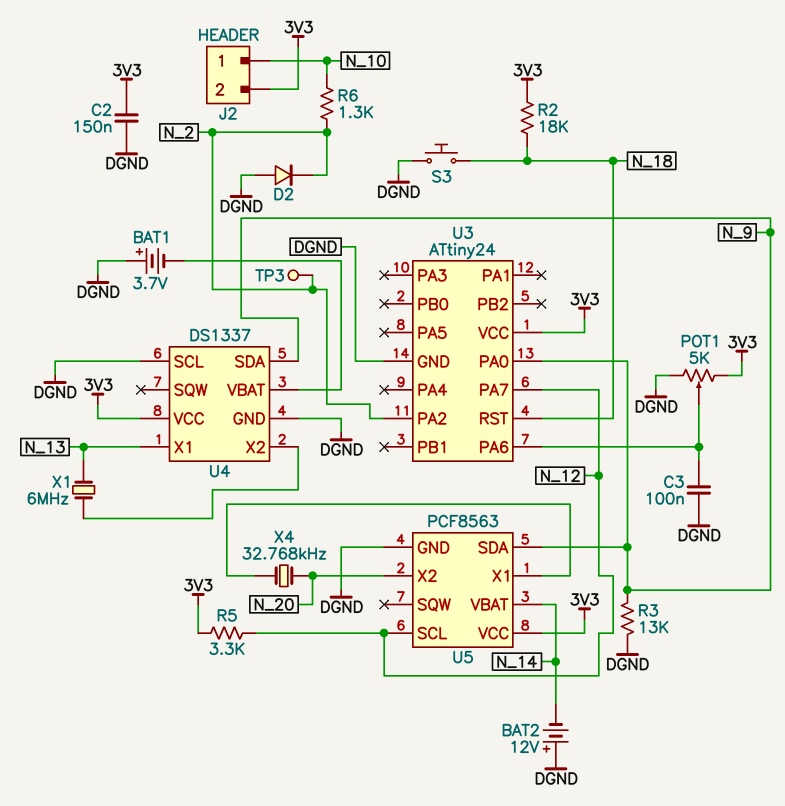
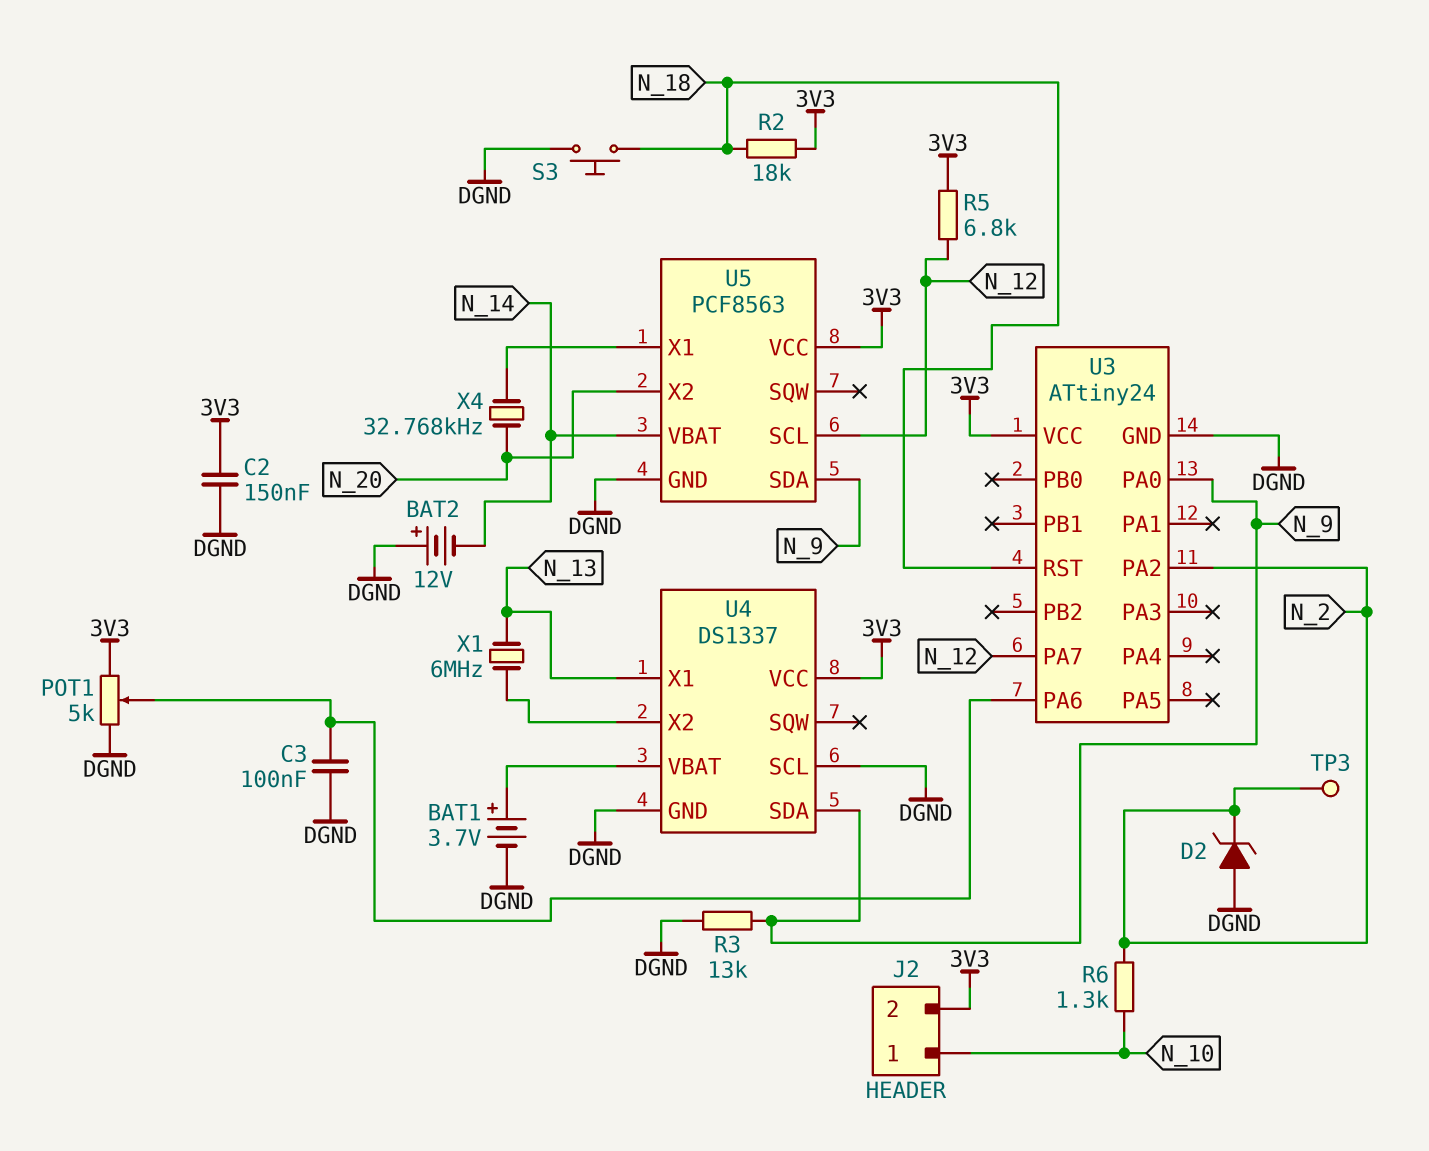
BAT1: 3.7V (plus DGND, minus U4/VBAT) -> 3.7V (plus U4/VBAT, minus DGND)
D2: diode (A DGND, K N_2) -> zener (A DGND, K N_2)
R5: 3.3k (3V3, N_12) -> 6.8k (3V3, N_12)

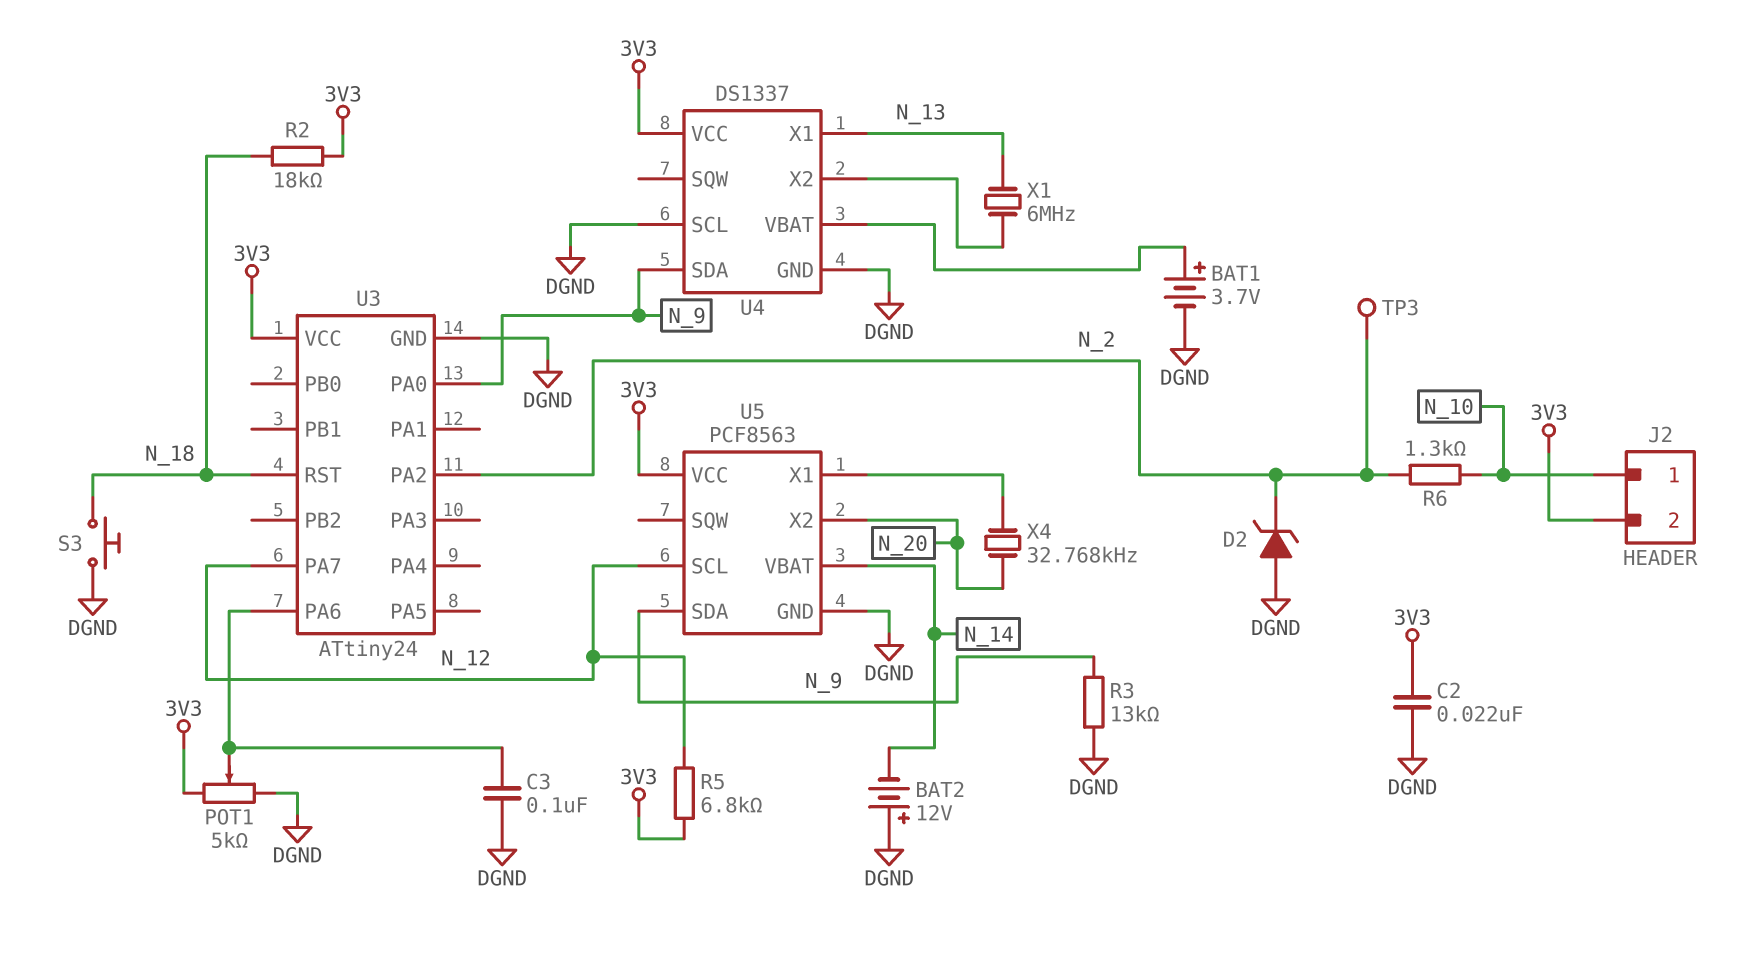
C2: 150nF (3V3, DGND) -> 22nF (3V3, DGND)

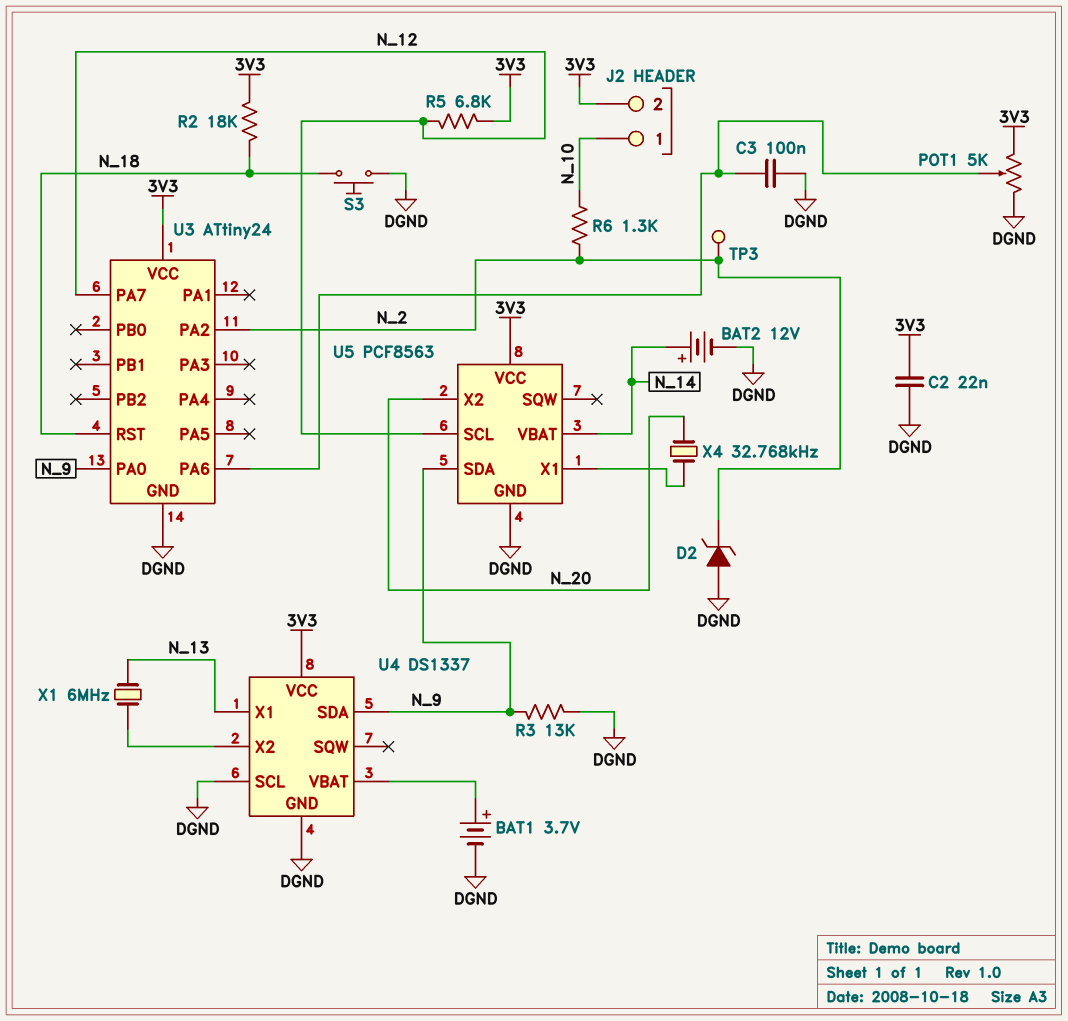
BAT2: 12V (plus DGND, minus N_14) -> 12V (plus N_14, minus DGND)

